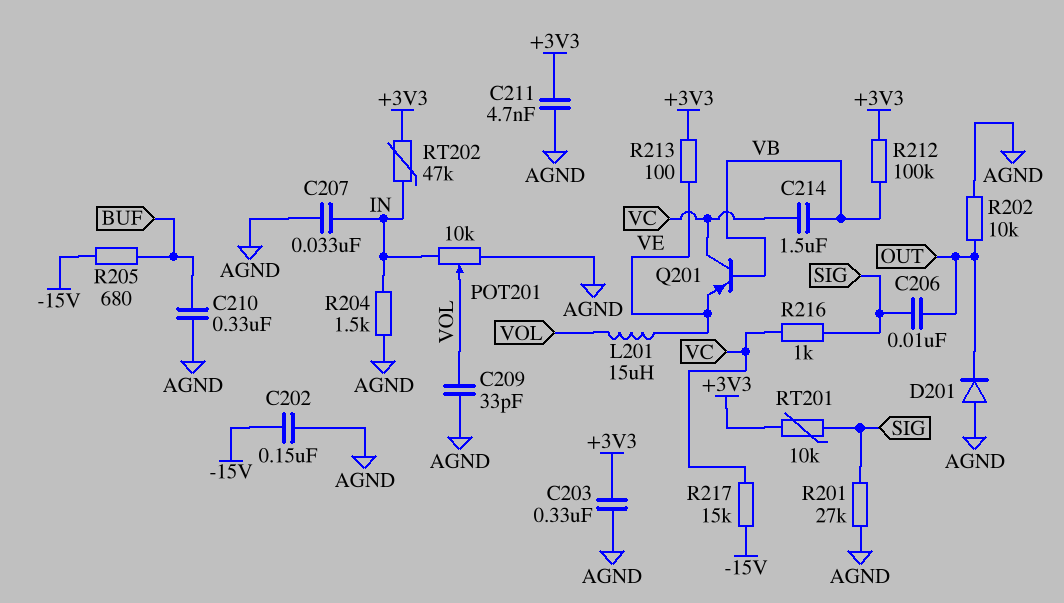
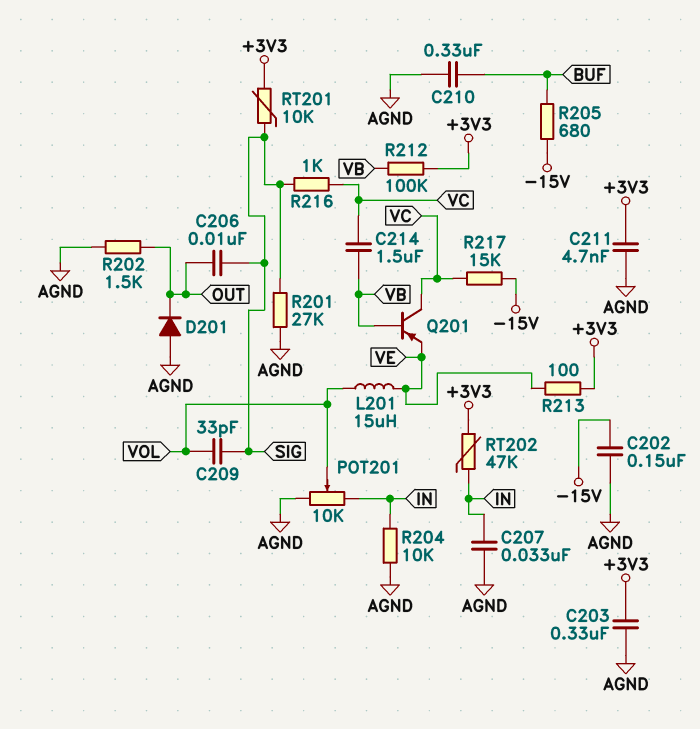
C209: 33pF (AGND, VOL) -> 33pF (SIG, VOL)
R202: 10k (AGND, OUT) -> 1.5k (AGND, OUT)
R204: 1.5k (AGND, IN) -> 10k (AGND, IN)

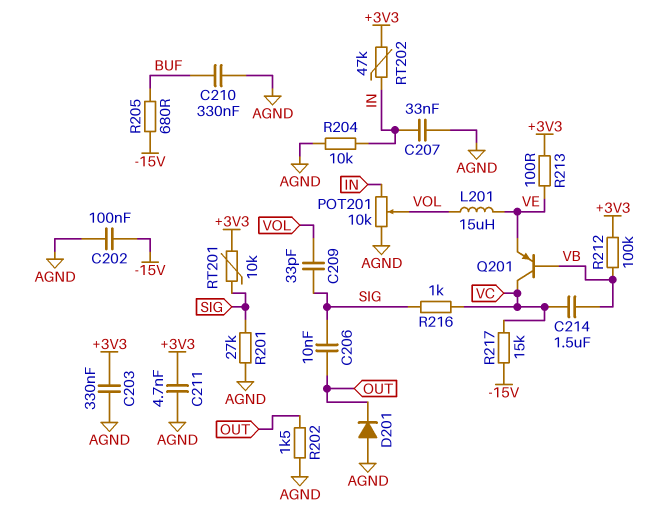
C202: 150nF (-15V, AGND) -> 100nF (-15V, AGND)

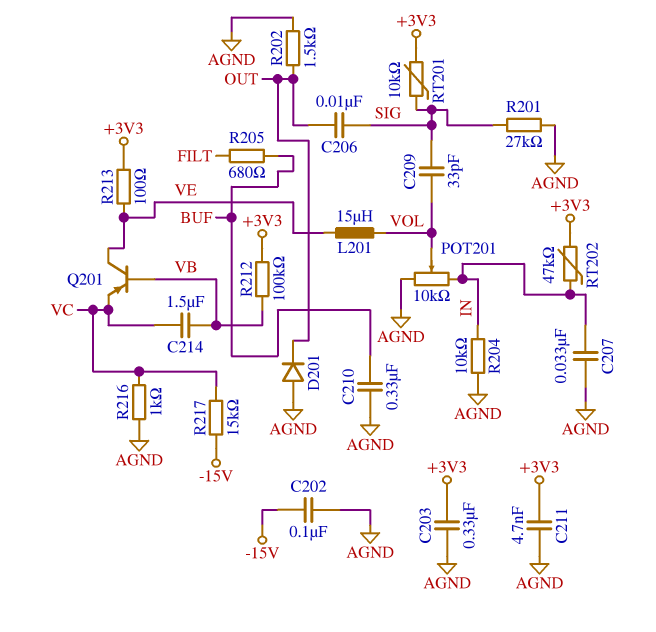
Q201: PNP (B VB, C VC, E VE) -> PNP (B VB, C VE, E VC)
R205: 680 (-15V, BUF) -> 680 (BUF, FILT)
R216: 1k (SIG, VC) -> 1k (AGND, VC)

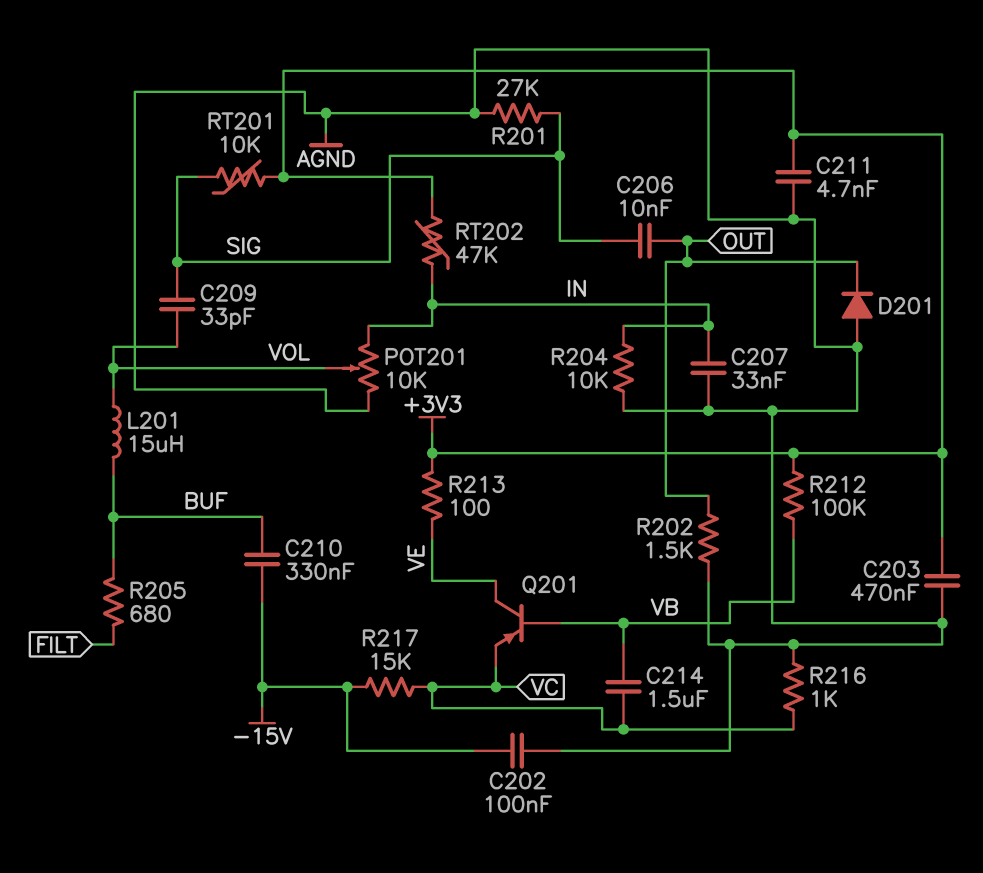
C203: 330nF (+3V3, AGND) -> 470nF (+3V3, AGND)
C210: 330nF (AGND, BUF) -> 330nF (-15V, BUF)
L201: 15uH (VE, VOL) -> 15uH (BUF, VOL)

